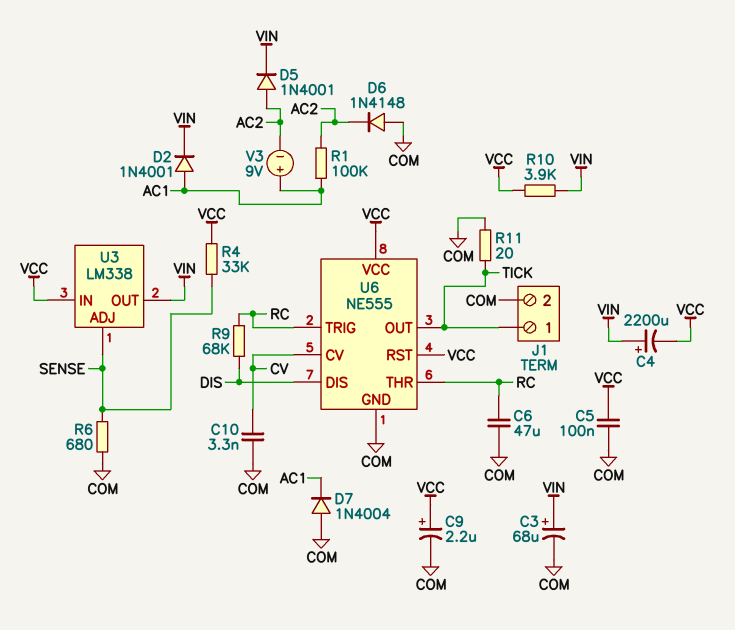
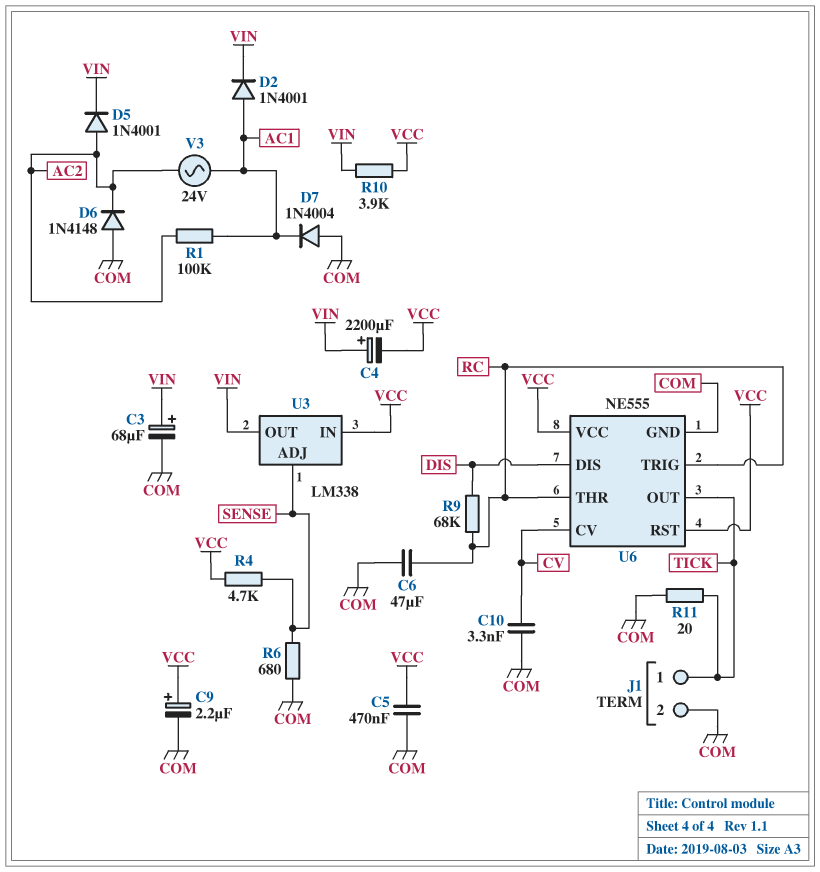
C5: 100nF (COM, VCC) -> 470nF (COM, VCC)
R4: 33k (SENSE, VCC) -> 4.7k (SENSE, VCC)
V3: 9V (plus AC1, minus AC2) -> AC 24V (AC1, AC2)

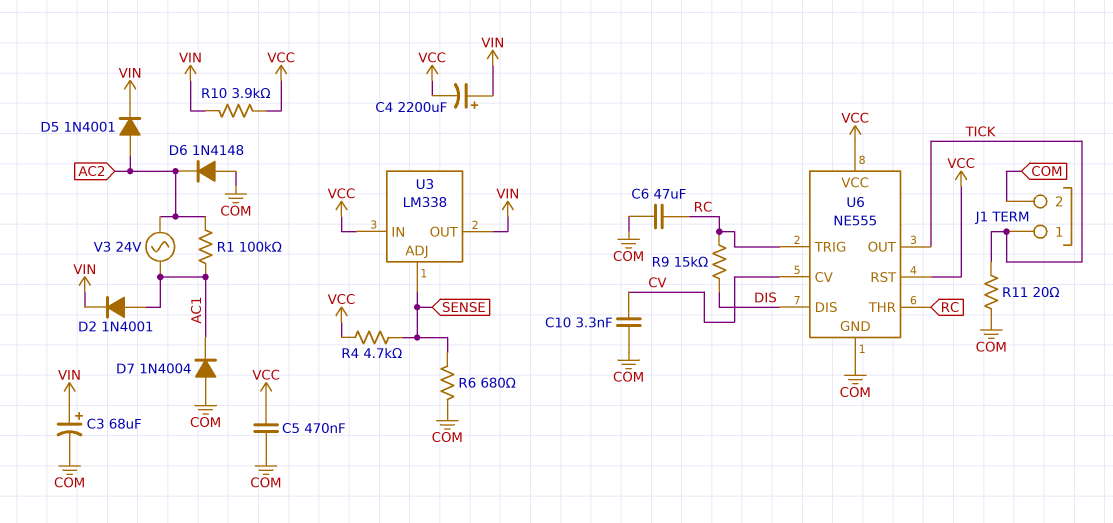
C9: 2.2uF (plus VCC, minus COM) -> none
R9: 68k (DIS, RC) -> 15k (DIS, RC)

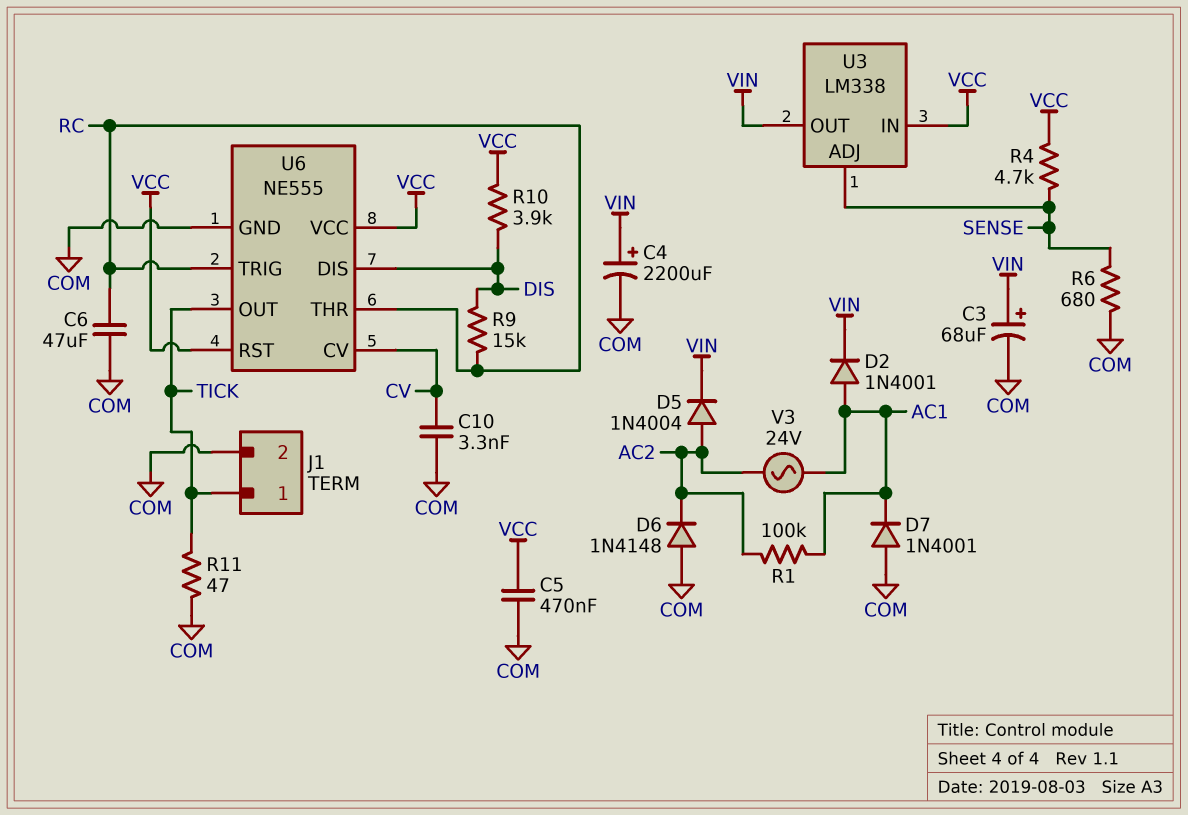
C4: 2200uF (plus VIN, minus VCC) -> 2200uF (plus VIN, minus COM)
D5: diode 1N4001 (A AC2, K VIN) -> diode 1N4004 (A AC2, K VIN)
D7: diode 1N4004 (A COM, K AC1) -> diode 1N4001 (A COM, K AC1)
R10: 3.9k (VCC, VIN) -> 3.9k (DIS, VCC)
R11: 20 (COM, TICK) -> 47 (COM, TICK)

